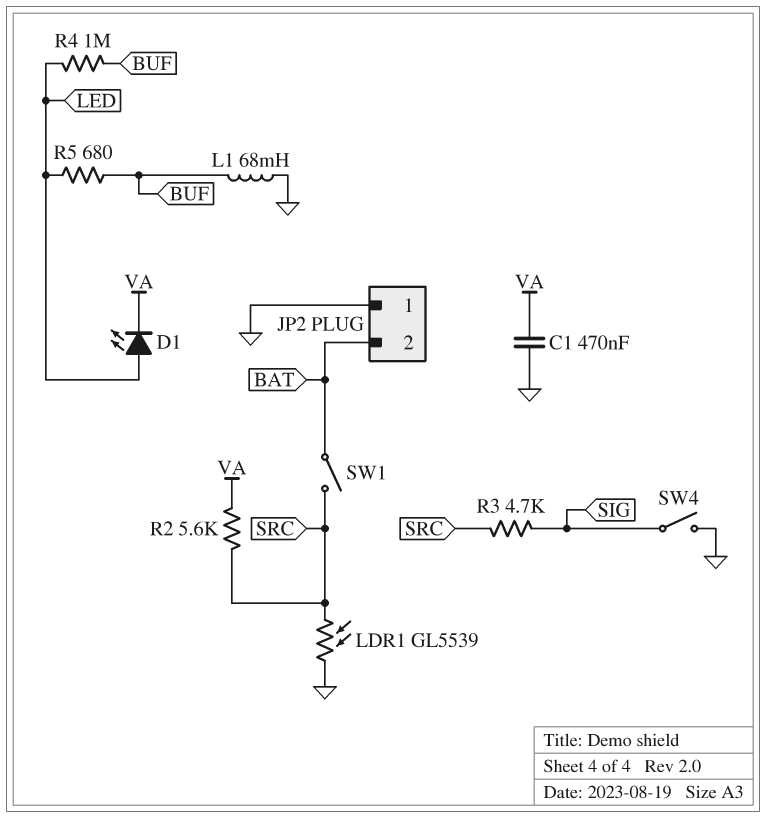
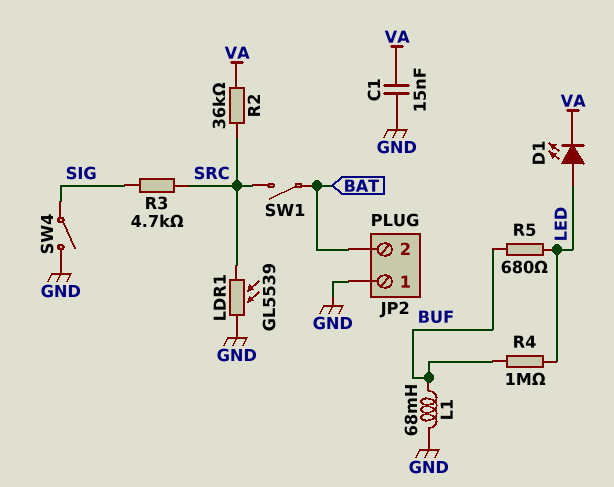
C1: 470nF (GND, VA) -> 15nF (GND, VA)
R2: 5.6k (SRC, VA) -> 36k (SRC, VA)

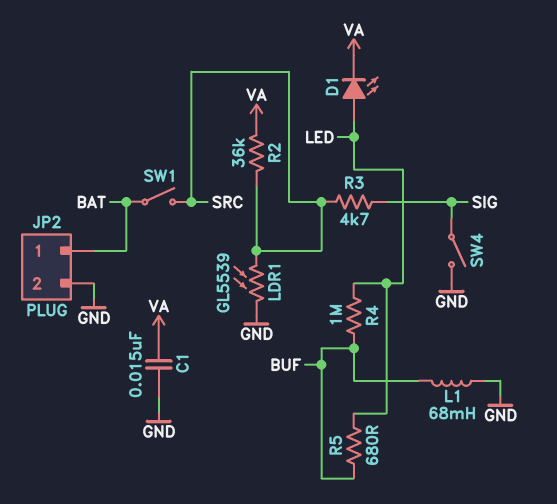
JP2 pin 1: GND -> BAT
JP2 pin 2: BAT -> GND

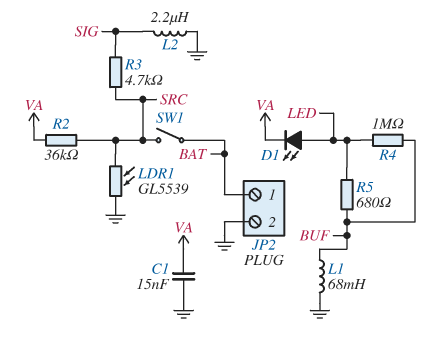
L2: none -> 2.2uH (GND, SIG)
SW4: switch (GND, SIG) -> none

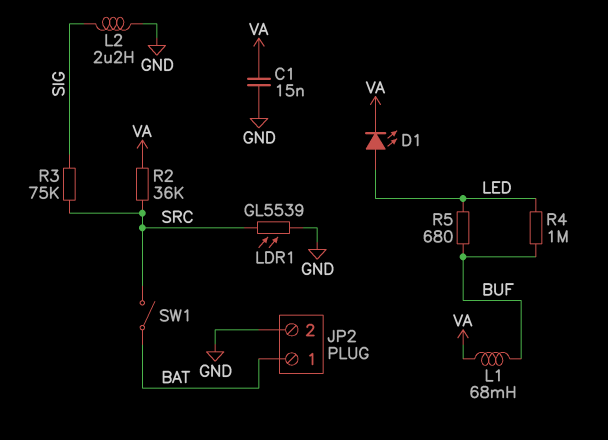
L1: 68mH (BUF, GND) -> 68mH (BUF, VA)
R3: 4.7k (SIG, SRC) -> 75k (SIG, SRC)

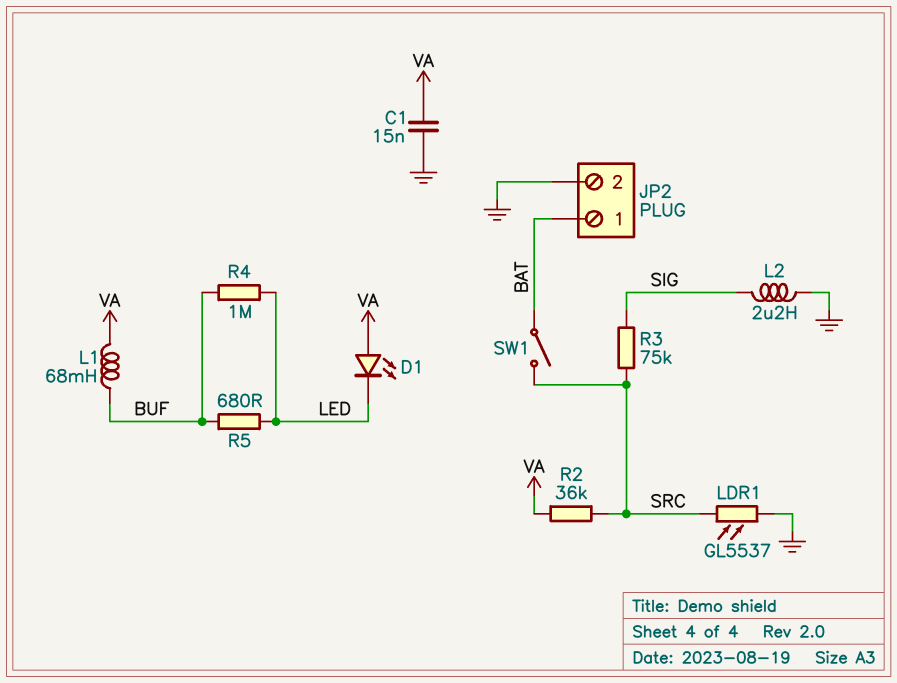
D1: LED (A LED, K VA) -> LED (A VA, K LED)
LDR1: GL5539 (GND, SRC) -> GL5537 (GND, SRC)

